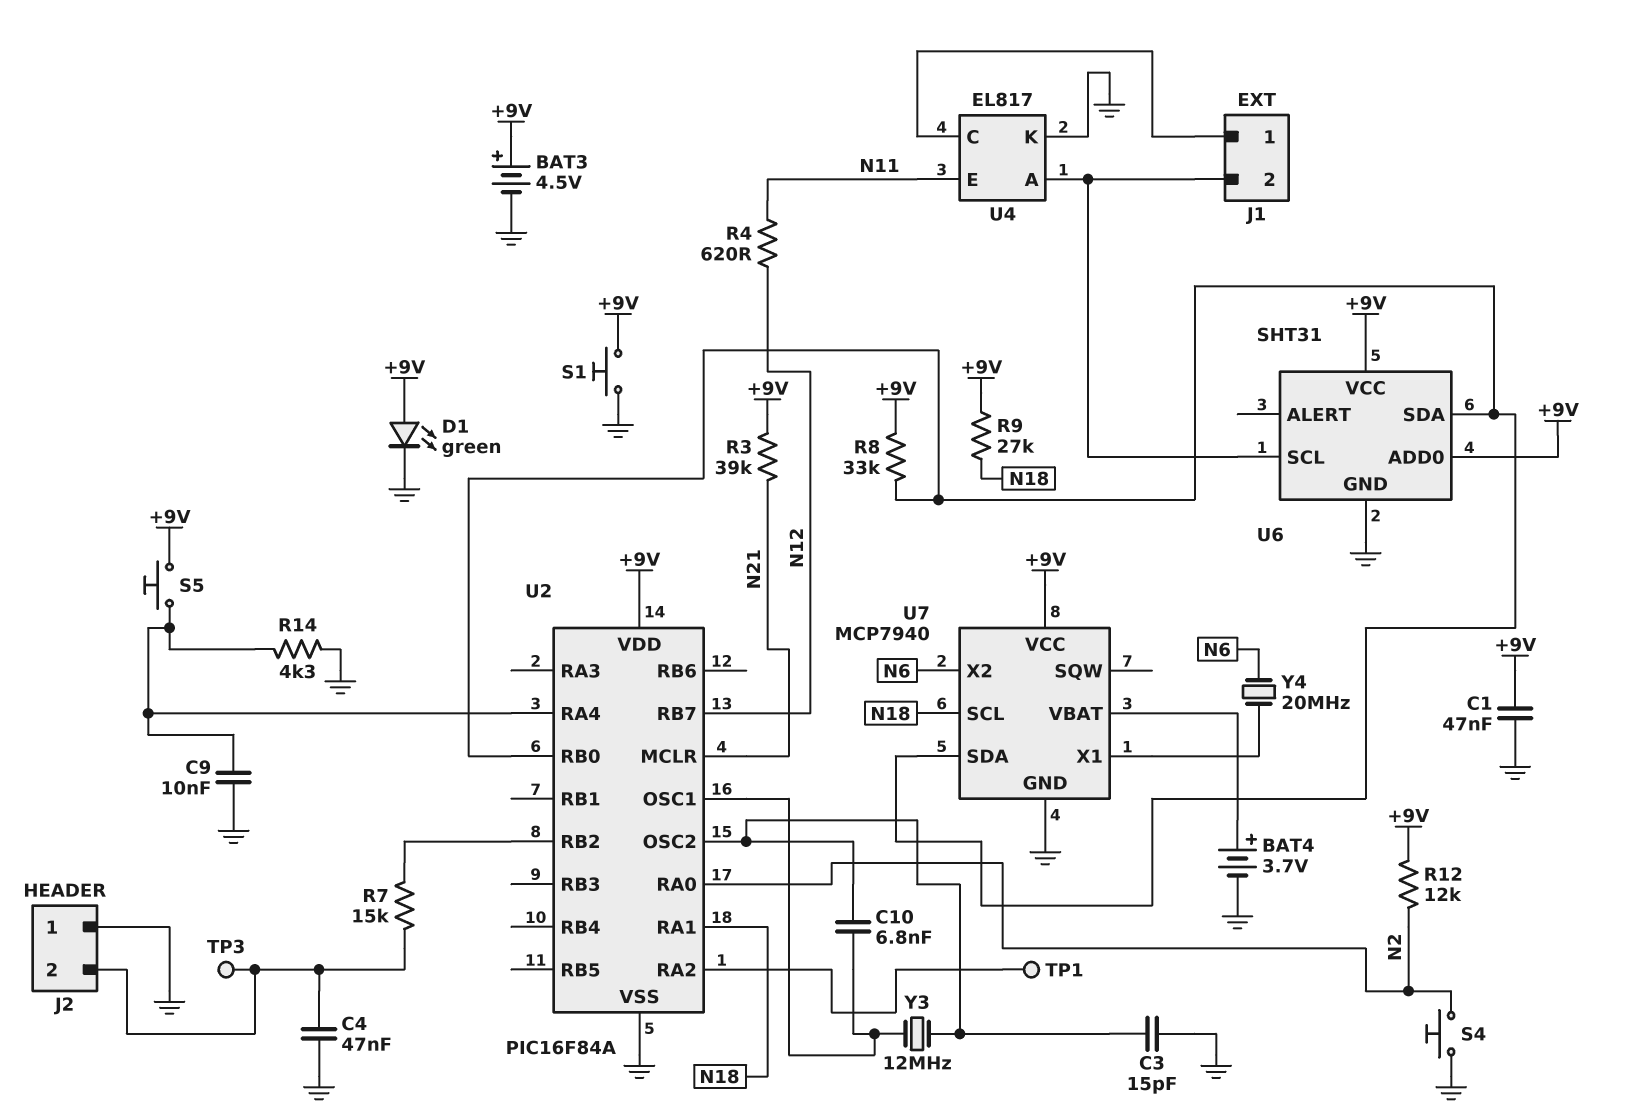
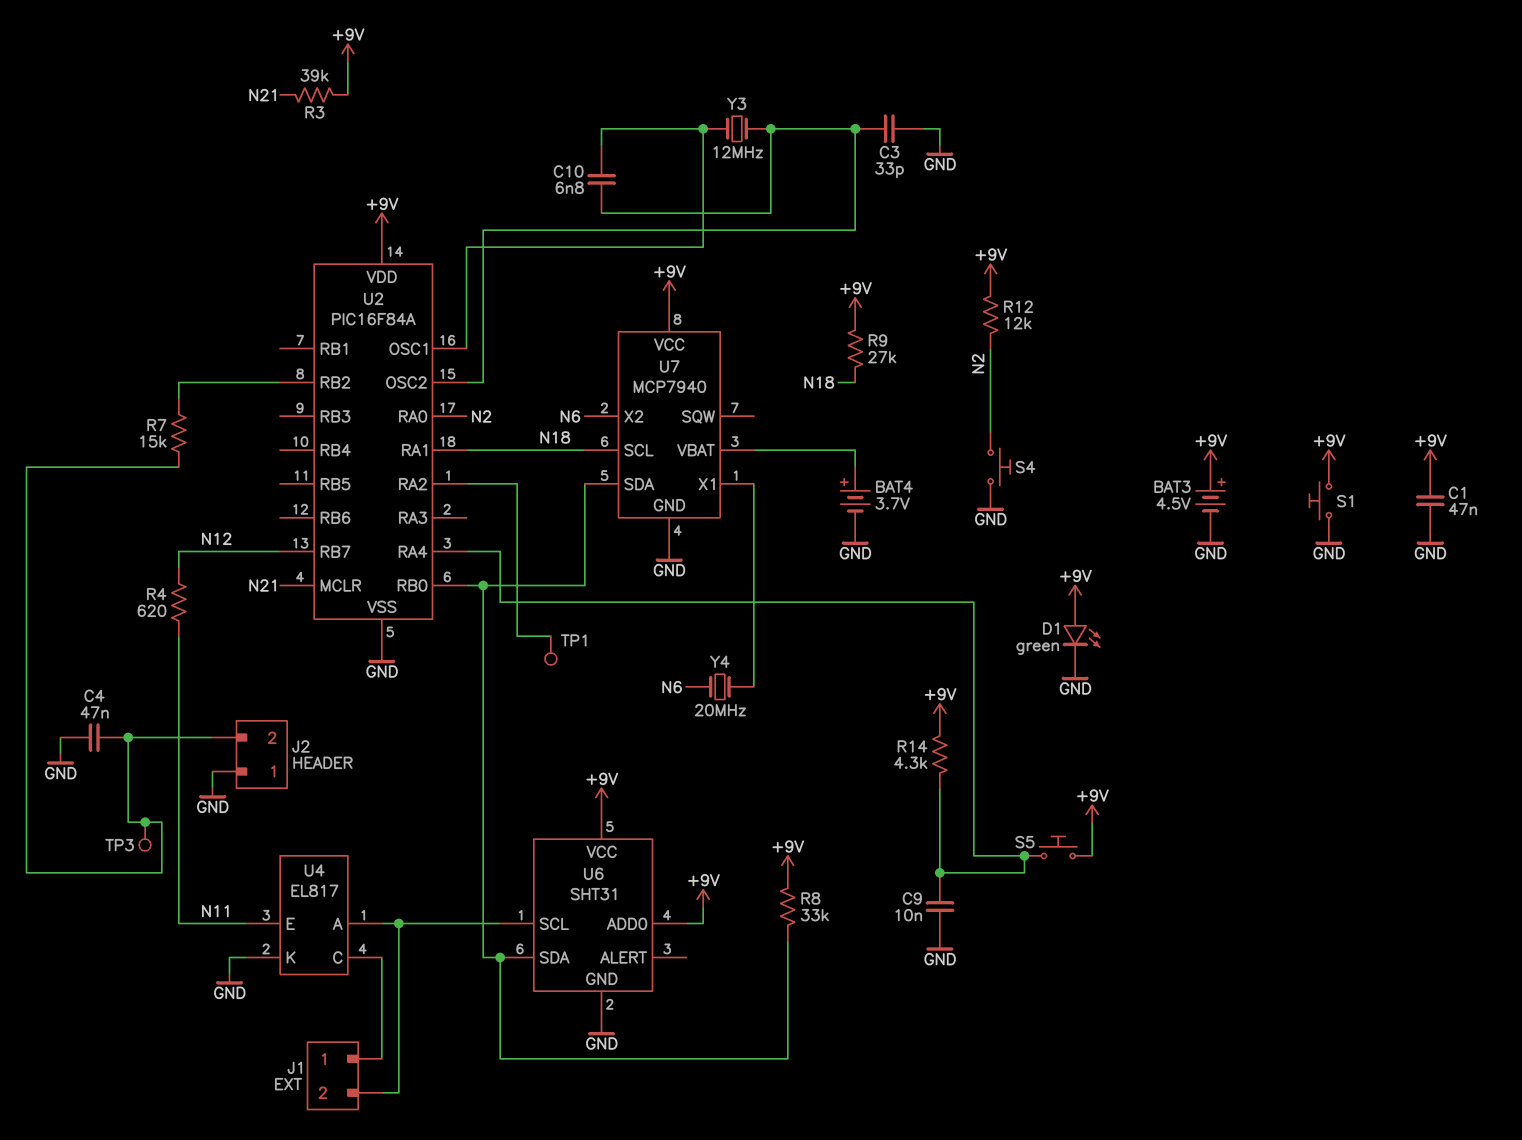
C3: 15pF (GND, U2/OSC2) -> 33pF (GND, U2/OSC2)
R14: 4.3k (GND, U2/RA4) -> 4.3k (+9V, U2/RA4)

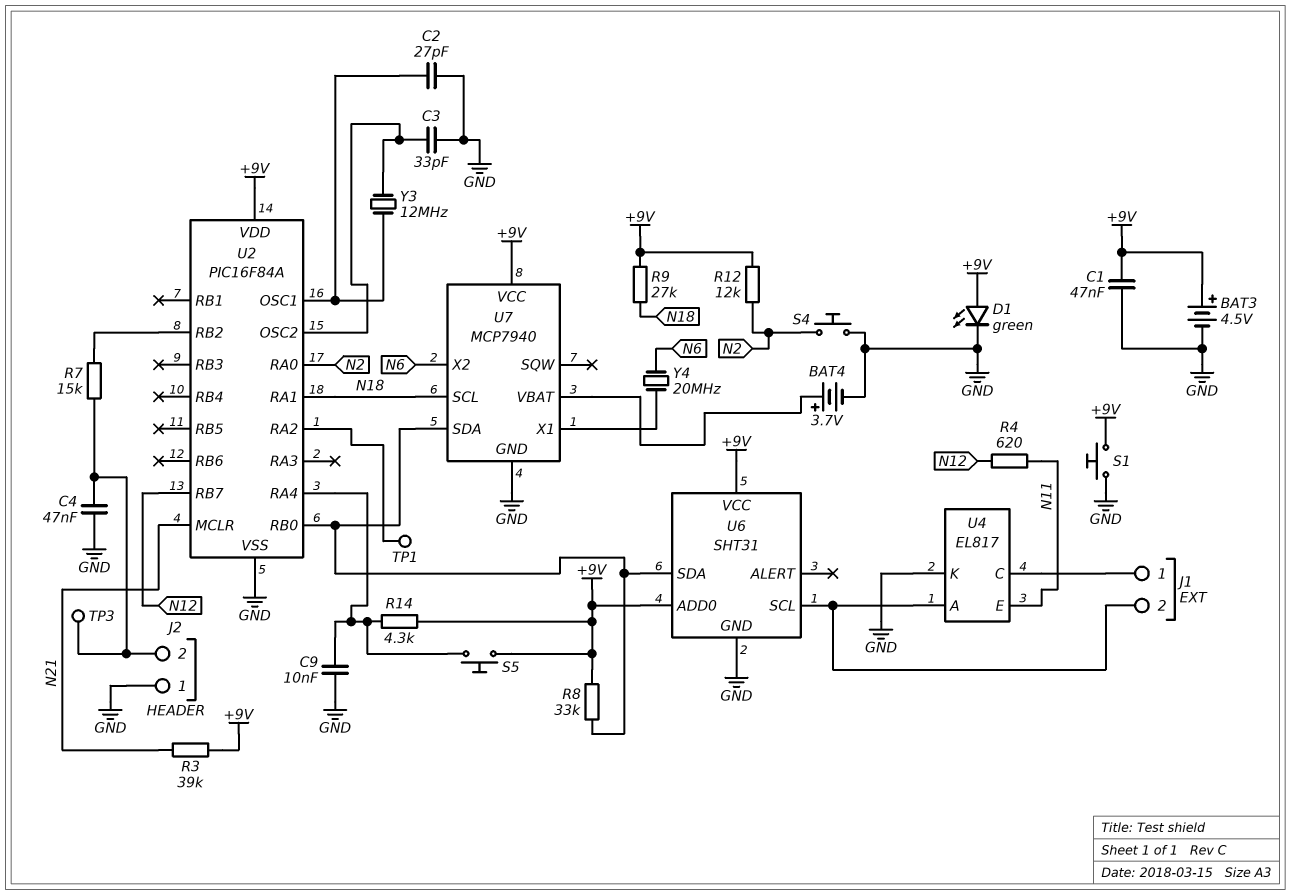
C2: none -> 27pF (GND, U2/OSC1)
C10: 6.8nF (U2/OSC1, U2/OSC2) -> none

